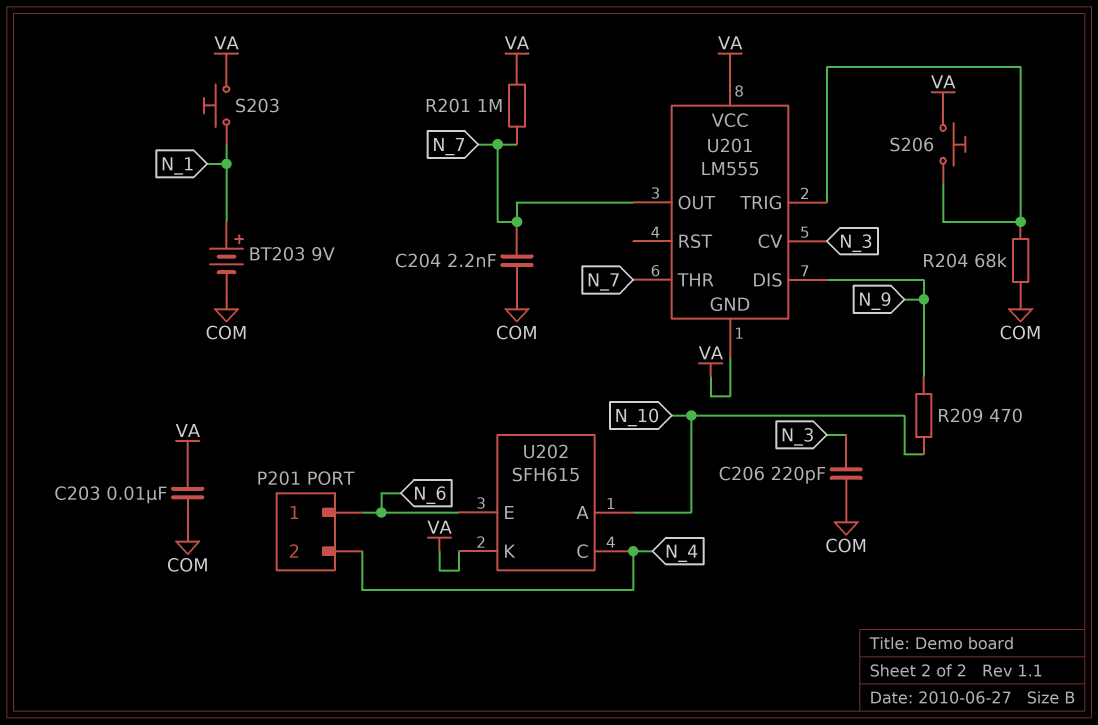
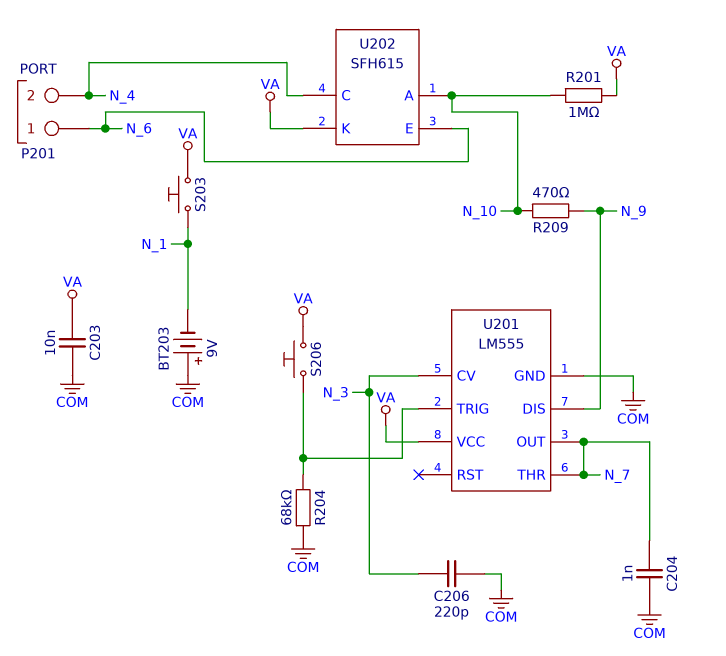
BT203: 9V (plus N_1, minus COM) -> 9V (plus COM, minus N_1)
C204: 2.2nF (COM, N_7) -> 1nF (COM, N_7)
R201: 1M (N_7, VA) -> 1M (N_10, VA)
U201 pin GND: VA -> COM

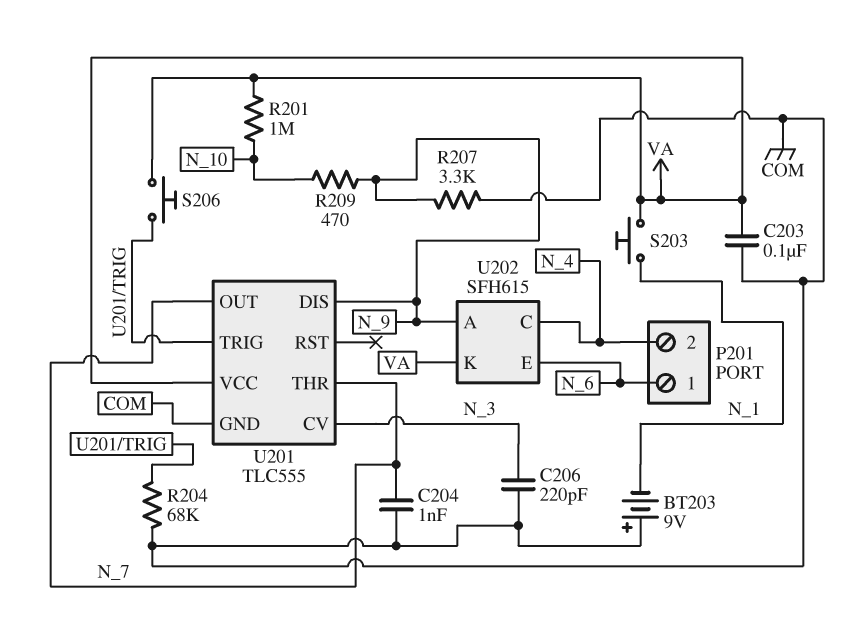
C203: 10nF (COM, VA) -> 100nF (COM, VA)
R207: none -> 3.3k (COM, N_9)
U201: LM555 -> TLC555
U202 pin A: N_10 -> N_9

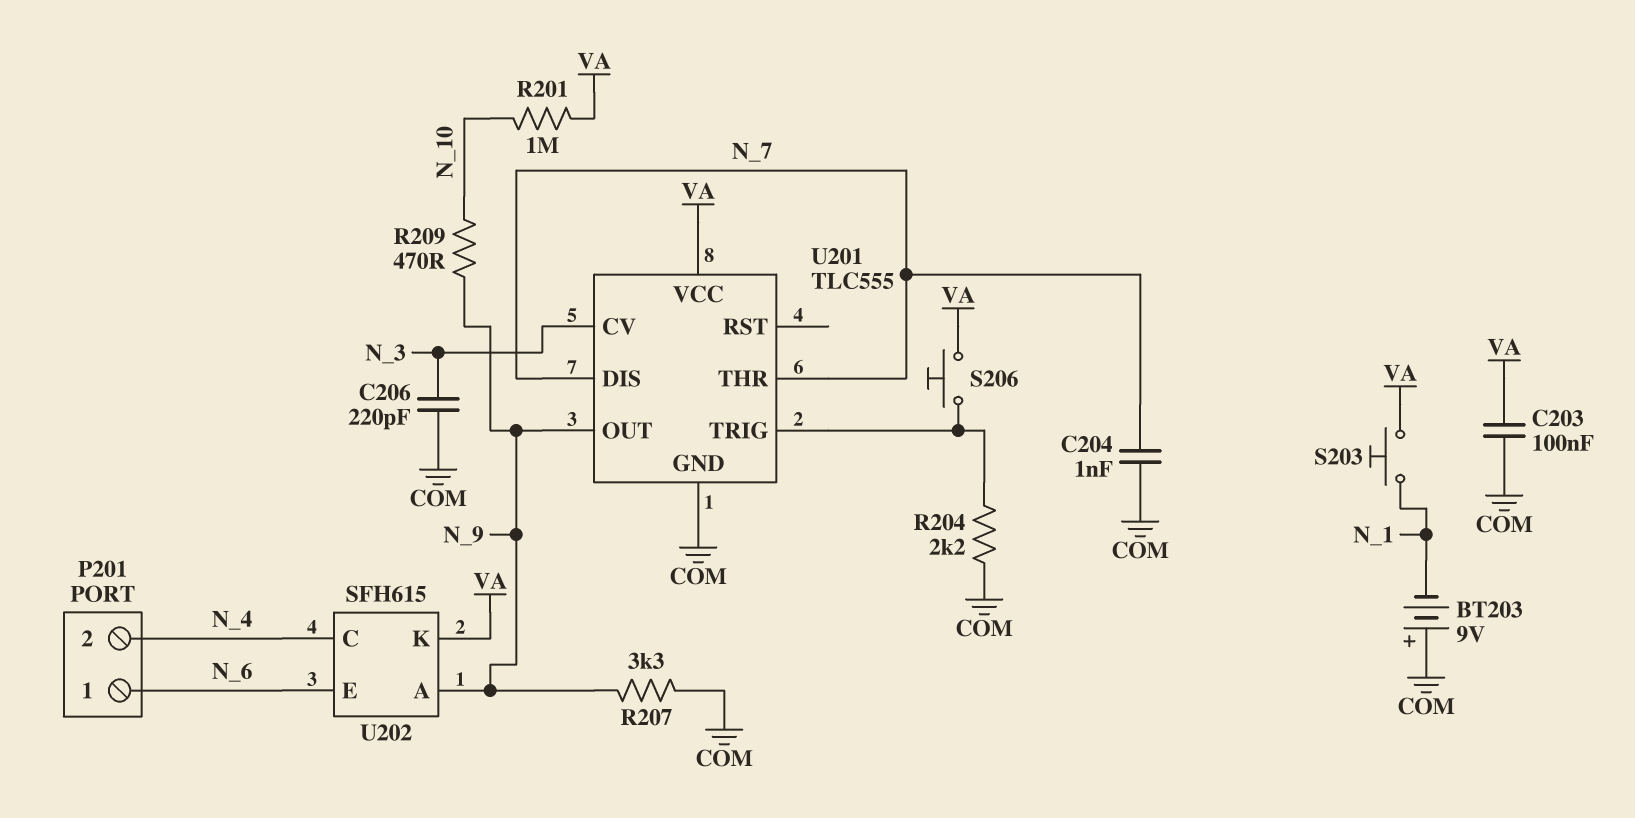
R204: 68k (COM, U201/TRIG) -> 2.2k (COM, U201/TRIG)
U201 pin DIS: N_9 -> N_7
U201 pin OUT: N_7 -> N_9

